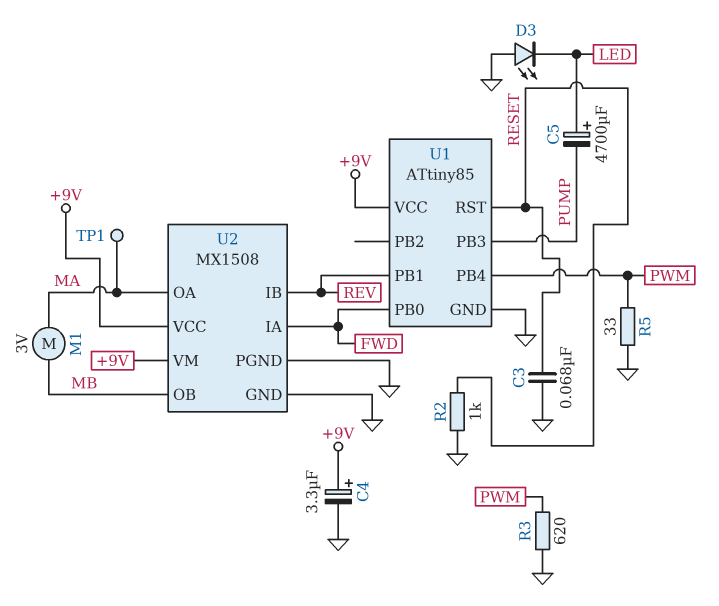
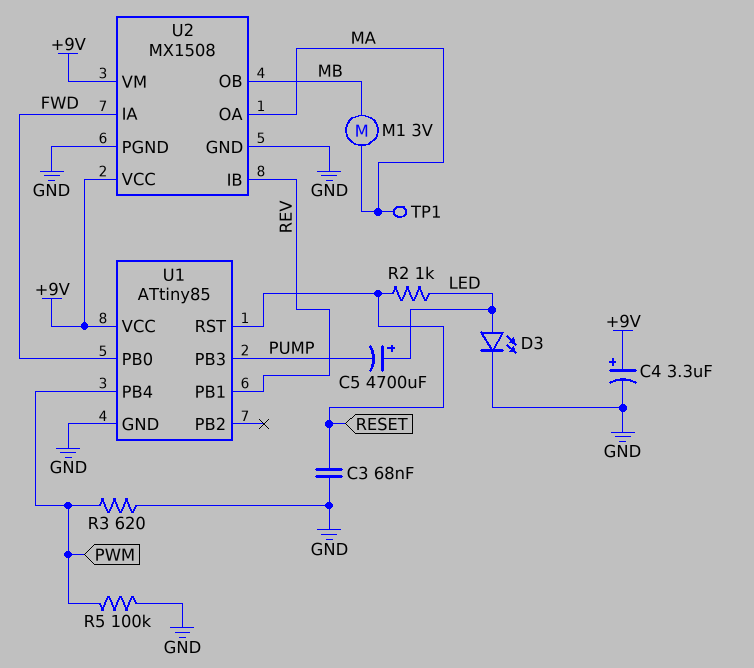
D3: LED (A GND, K LED) -> LED (A LED, K GND)
R2: 1k (GND, RESET) -> 1k (LED, RESET)
R5: 33 (GND, PWM) -> 100k (GND, PWM)

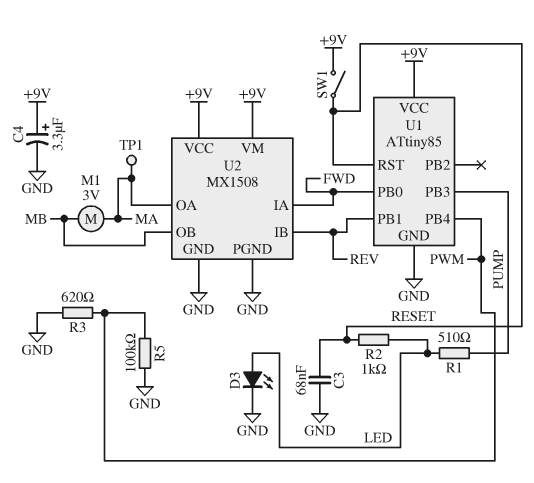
C5: 4700uF (plus LED, minus PUMP) -> none
R1: none -> 510 (LED, PUMP)
SW1: none -> switch (+9V, RESET)

